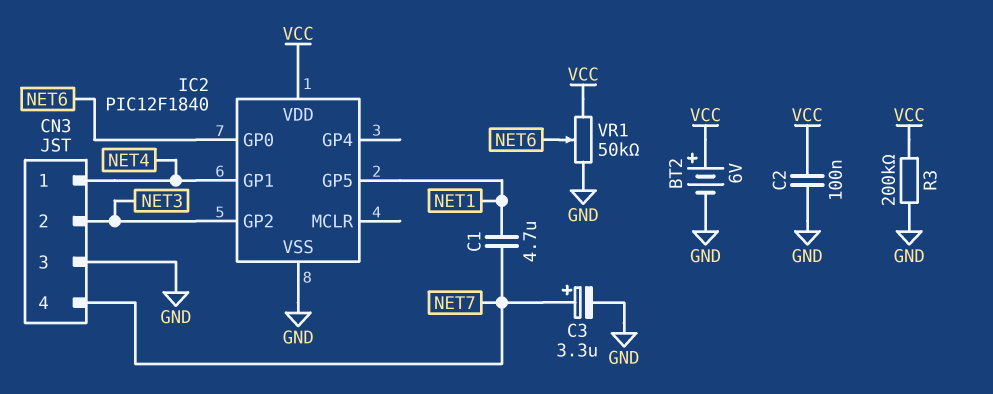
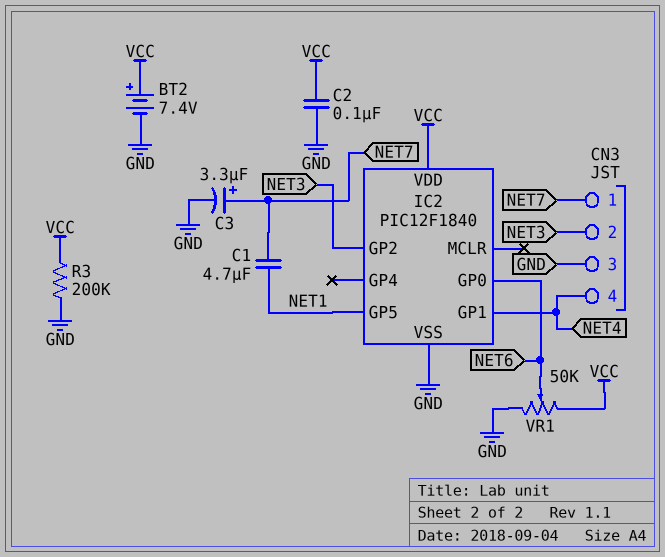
BT2: 6V (plus VCC, minus GND) -> 7.4V (plus VCC, minus GND)
CN3 pin 1: NET4 -> NET7
CN3 pin 4: NET7 -> NET4

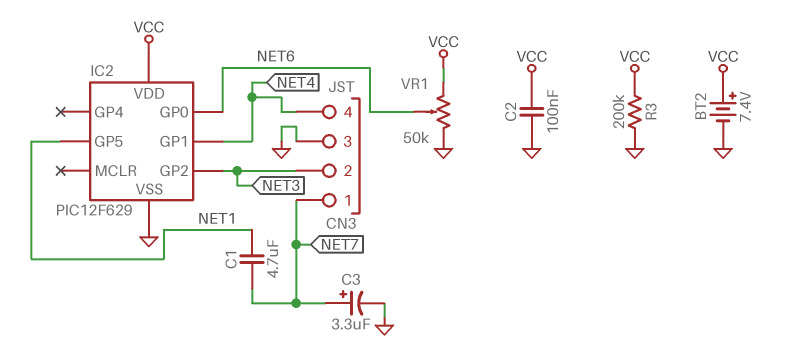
IC2: PIC12F1840 -> PIC12F629

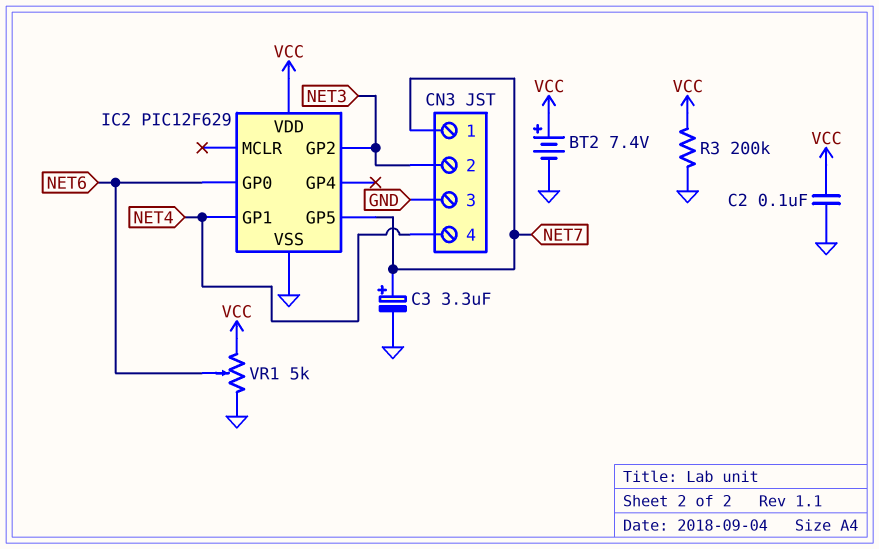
C1: 4.7uF (NET1, NET7) -> none
IC2 pin GP5: NET1 -> NET7
VR1: 50k (GND, VCC, wiper NET6) -> 5k (GND, VCC, wiper NET6)

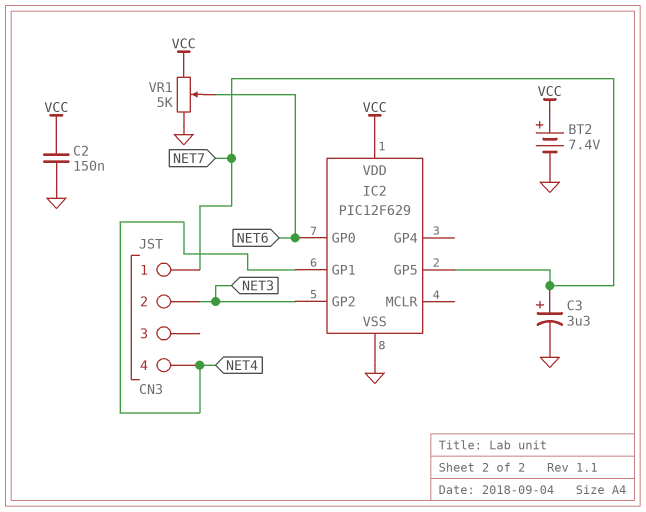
C2: 100nF (GND, VCC) -> 150nF (GND, VCC)
CN3 pin 3: GND -> none
R3: 200k (GND, VCC) -> none

